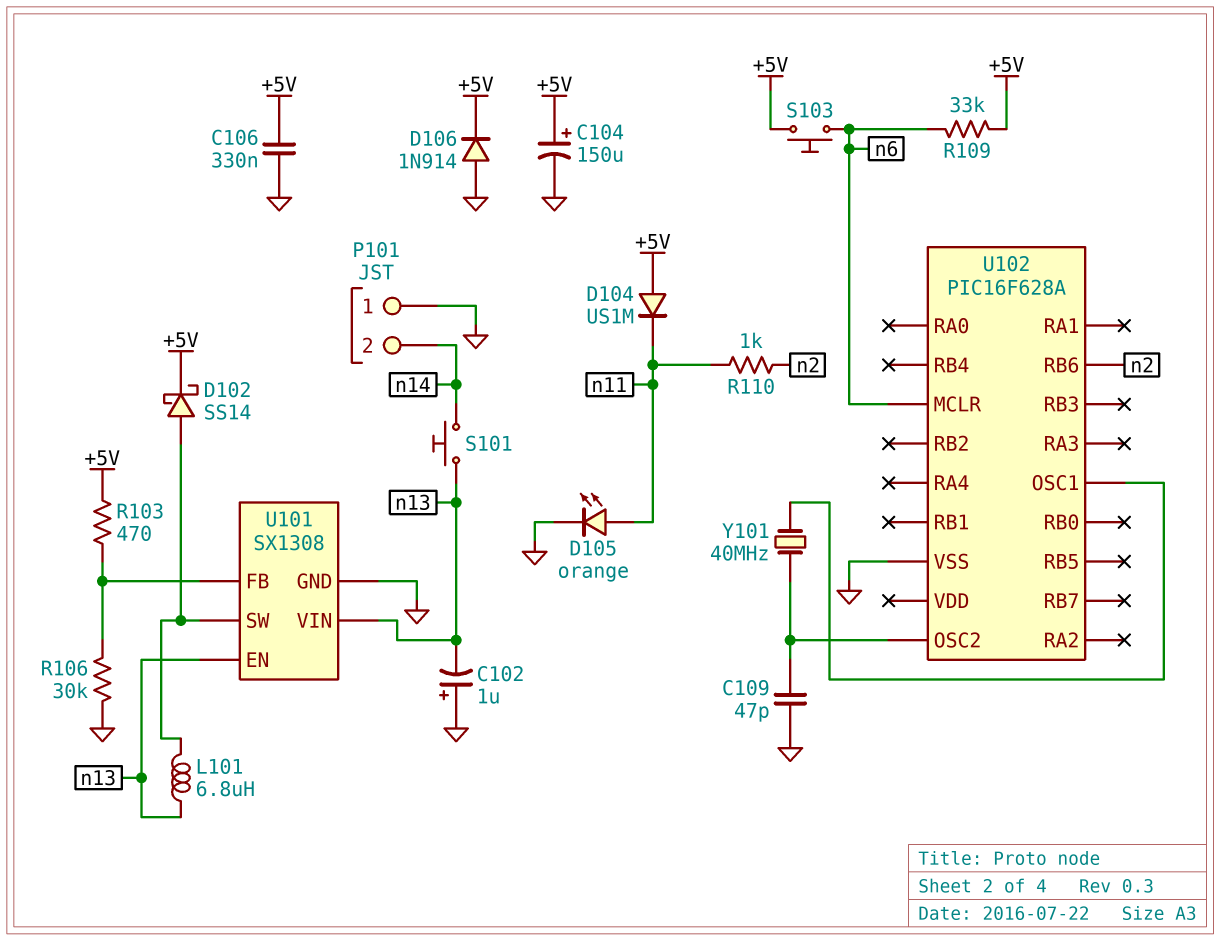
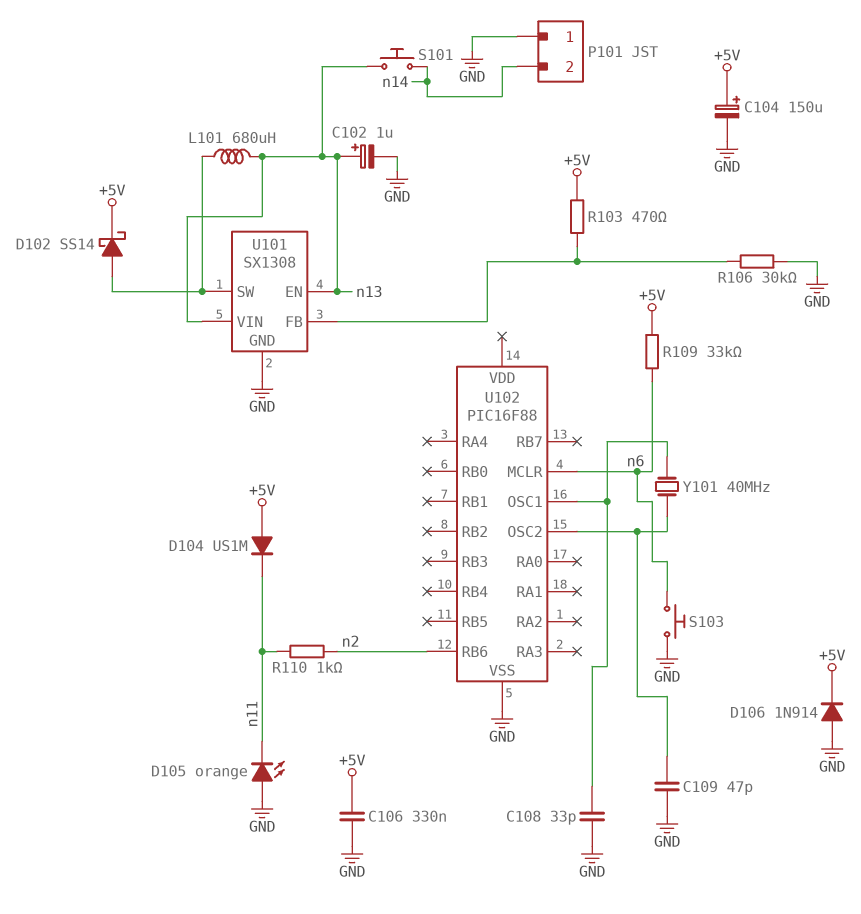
C102: 1uF (plus GND, minus n13) -> 1uF (plus n13, minus GND)
C108: none -> 33pF (GND, U102/OSC1)
D105: LED orange (A n11, K GND) -> LED orange (A GND, K n11)
L101: 6.8uH (U101/SW, n13) -> 680uH (U101/SW, n13)
S103: button (+5V, n6) -> button (GND, n6)
U102: PIC16F628A -> PIC16F88

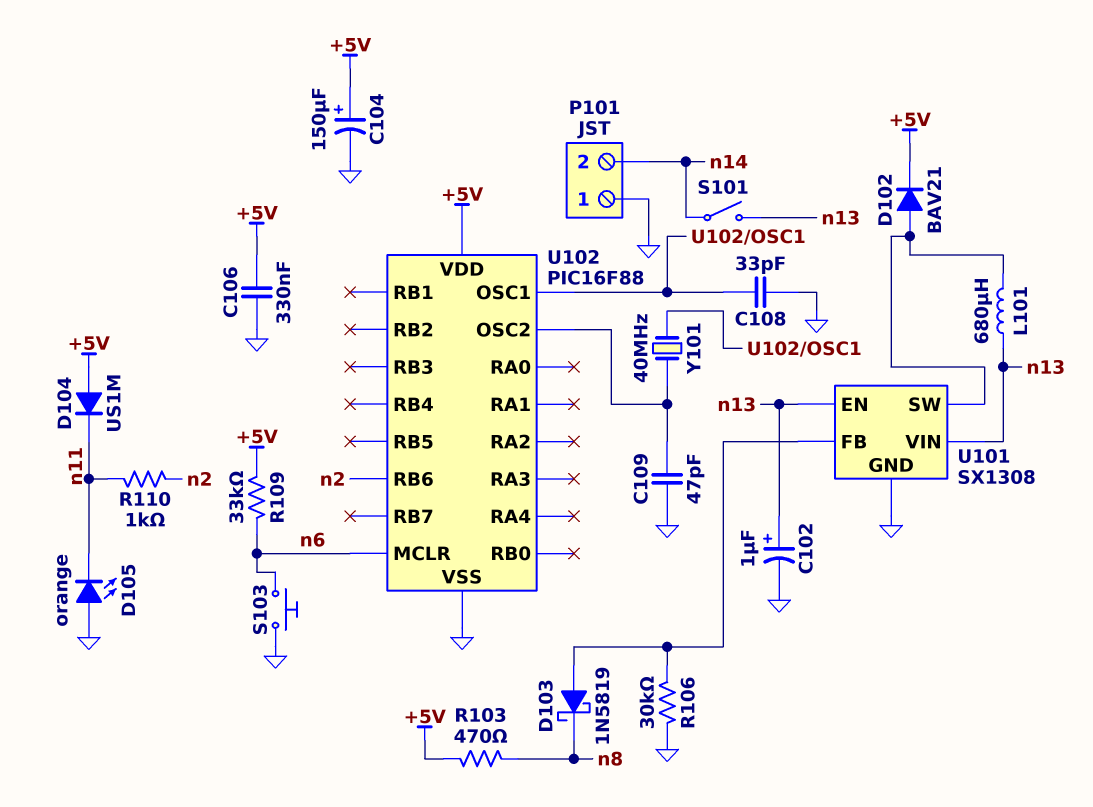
D102: schottky SS14 (A U101/SW, K +5V) -> diode BAV21 (A U101/SW, K +5V)
D103: none -> schottky 1N5819 (A U101/FB, K n8)
D106: diode 1N914 (A GND, K +5V) -> none
R103: 470 (+5V, U101/FB) -> 470 (+5V, n8)
S101: button (n13, n14) -> switch (n13, n14)
U102 pin VDD: none -> +5V

